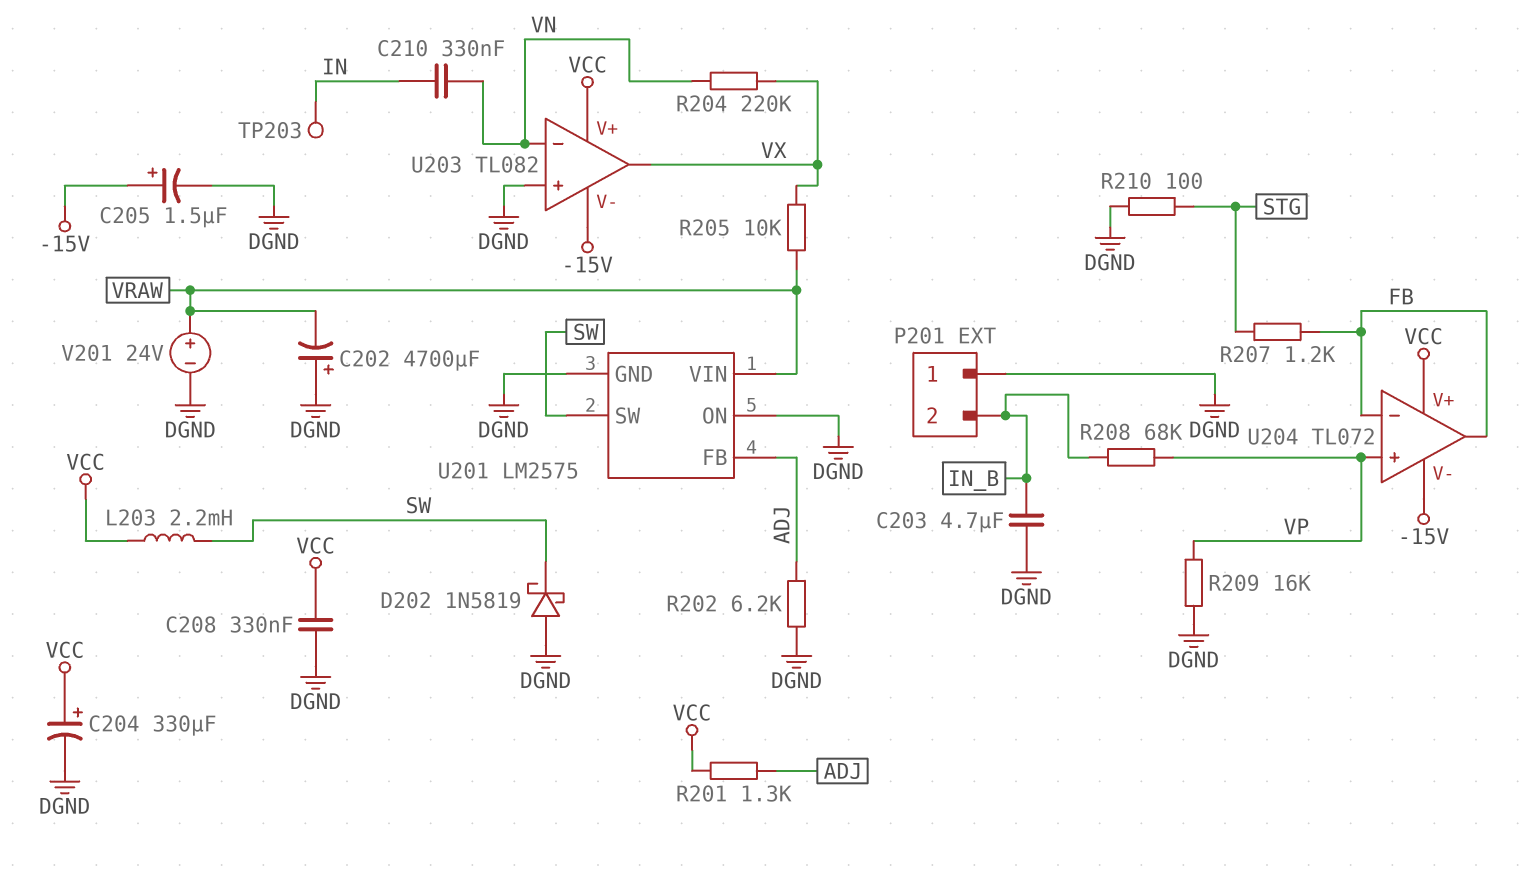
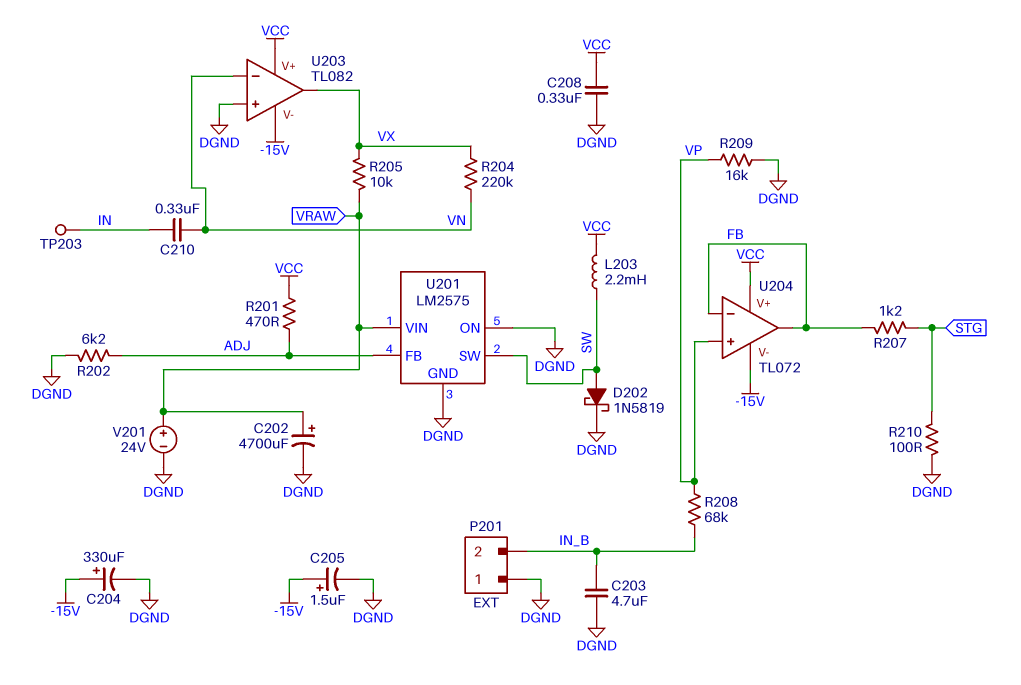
C202: 4700uF (plus DGND, minus VRAW) -> 4700uF (plus VRAW, minus DGND)
C204: 330uF (plus VCC, minus DGND) -> 330uF (plus -15V, minus DGND)
D202: schottky 1N5819 (A DGND, K SW) -> schottky 1N5819 (A SW, K DGND)
R201: 1.3k (ADJ, VCC) -> 470 (ADJ, VCC)

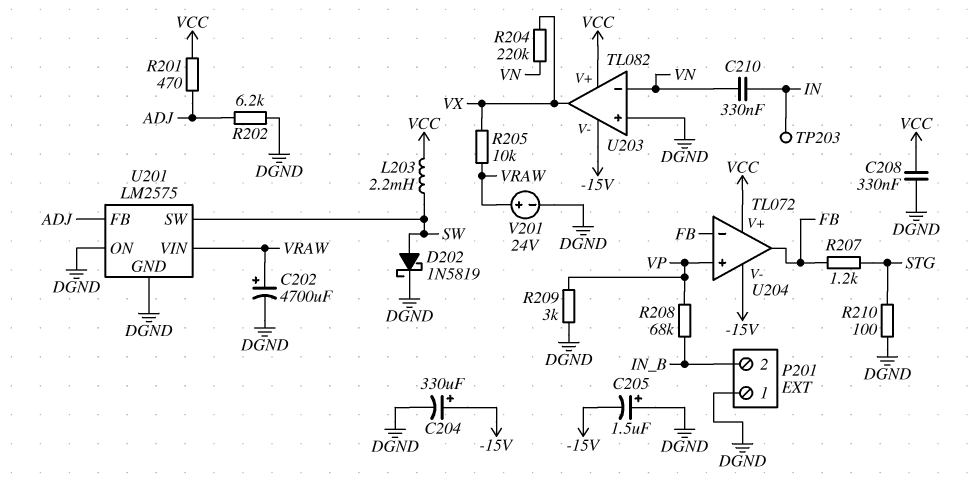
C203: 4.7uF (DGND, IN_B) -> none
C205: 1.5uF (plus -15V, minus DGND) -> 1.5uF (plus DGND, minus -15V)
R209: 16k (DGND, VP) -> 3k (DGND, VP)

